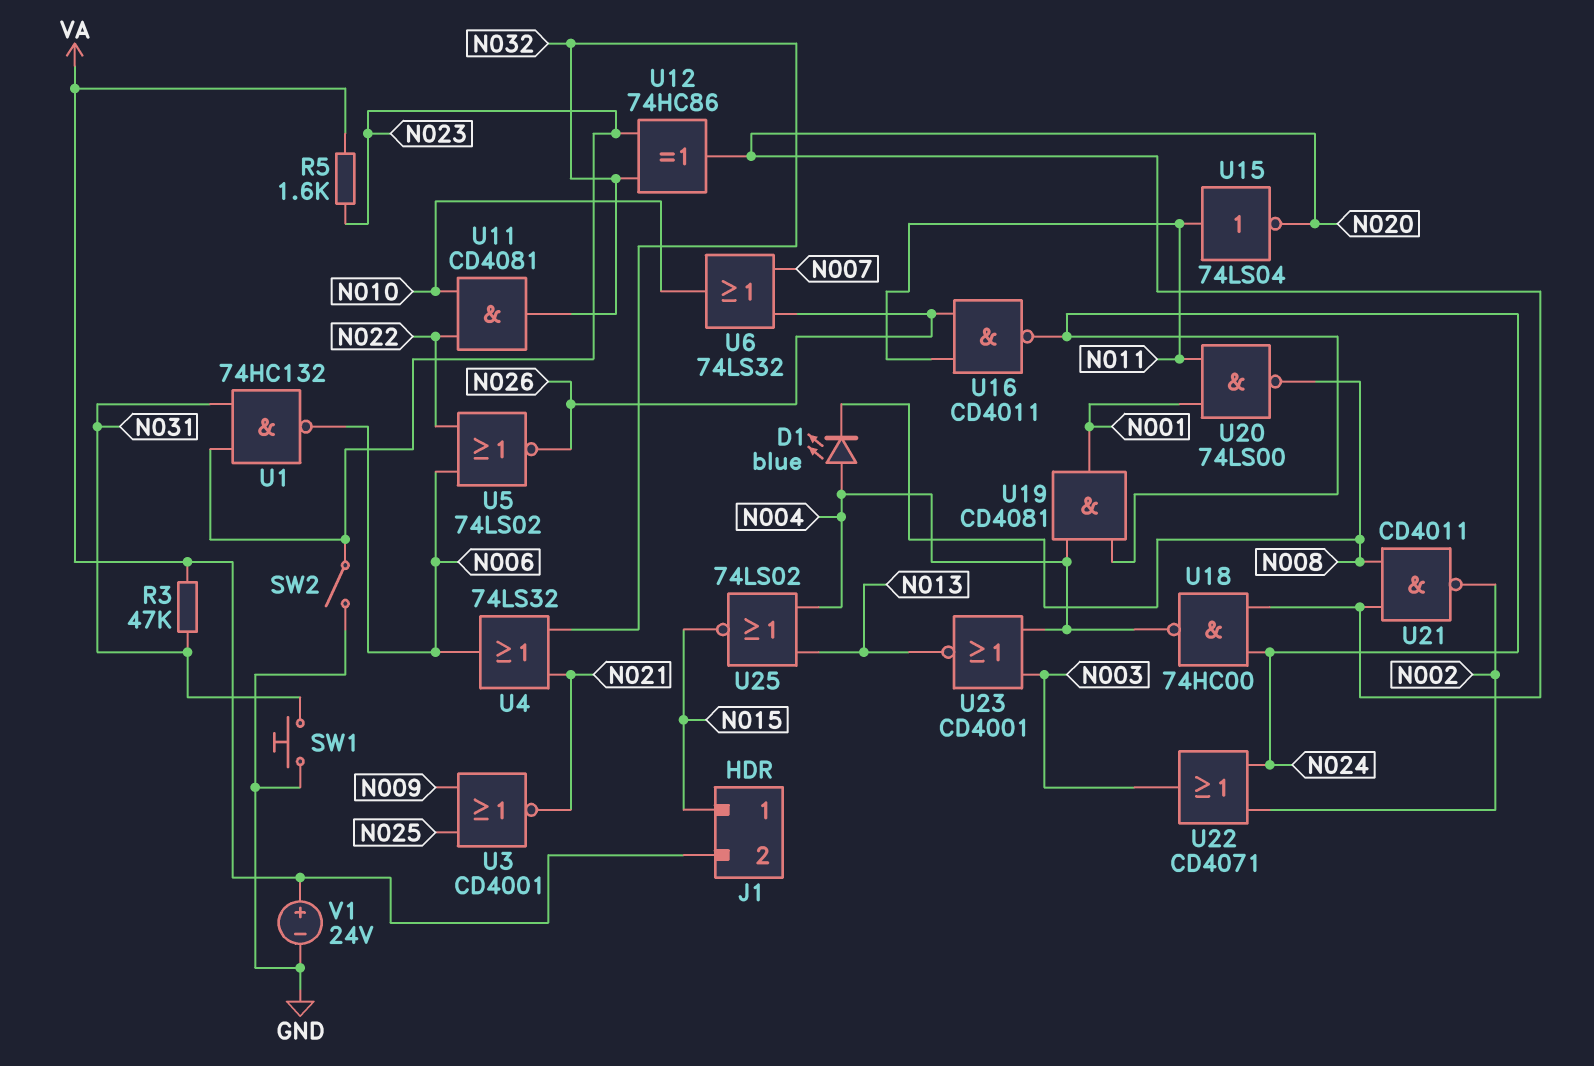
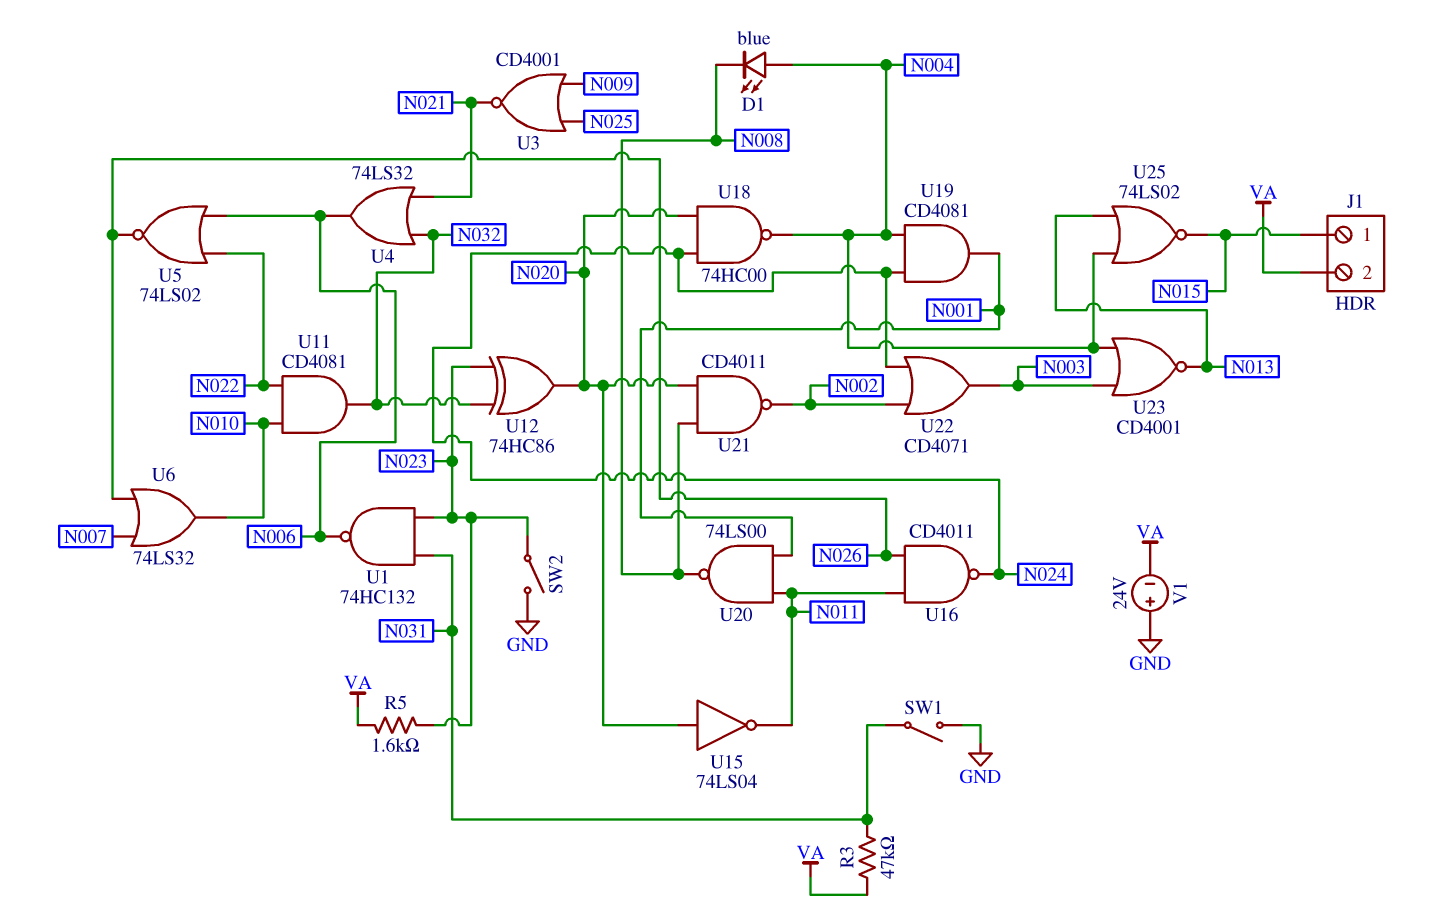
SW1: button (GND, N031) -> switch (GND, N031)
U15: NOT 74LS04 (in N011, out N020) -> NOT 74LS04 (in N020, out N011)
V1: 24V (plus VA, minus GND) -> 24V (plus GND, minus VA)

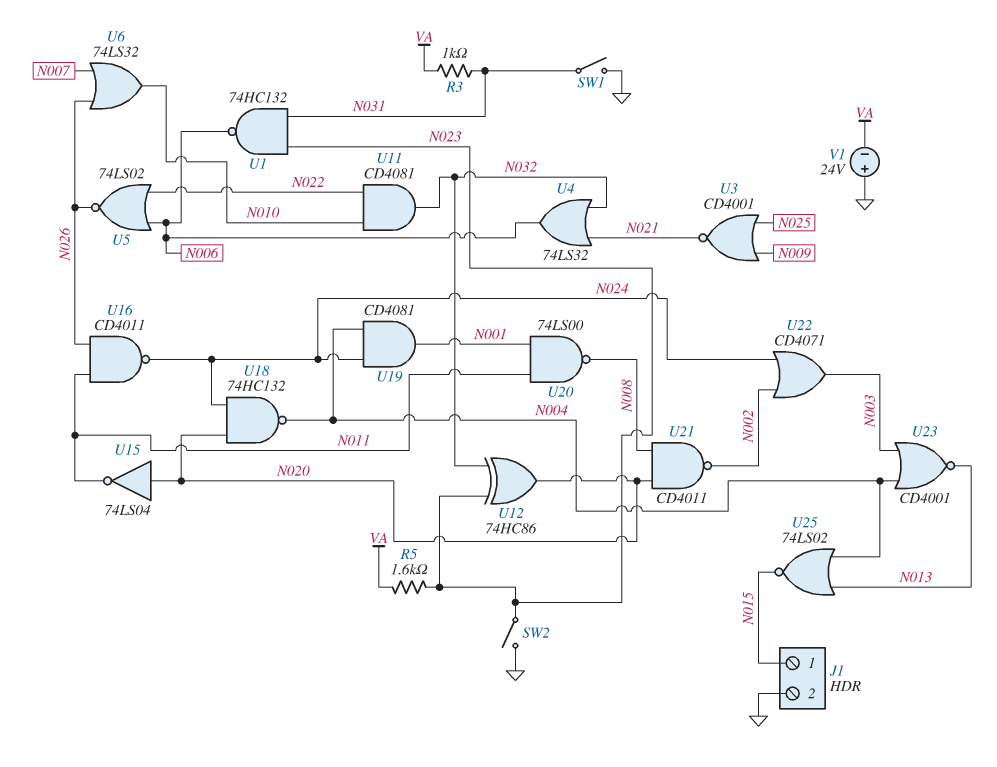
D1: LED blue (A N004, K N008) -> none
J1 pin 2: VA -> GND
R3: 47k (N031, VA) -> 1k (N031, VA)
U18: NAND 74HC00 (in N020, in N024, out N004) -> NAND 74HC132 (in N020, in N024, out N004)

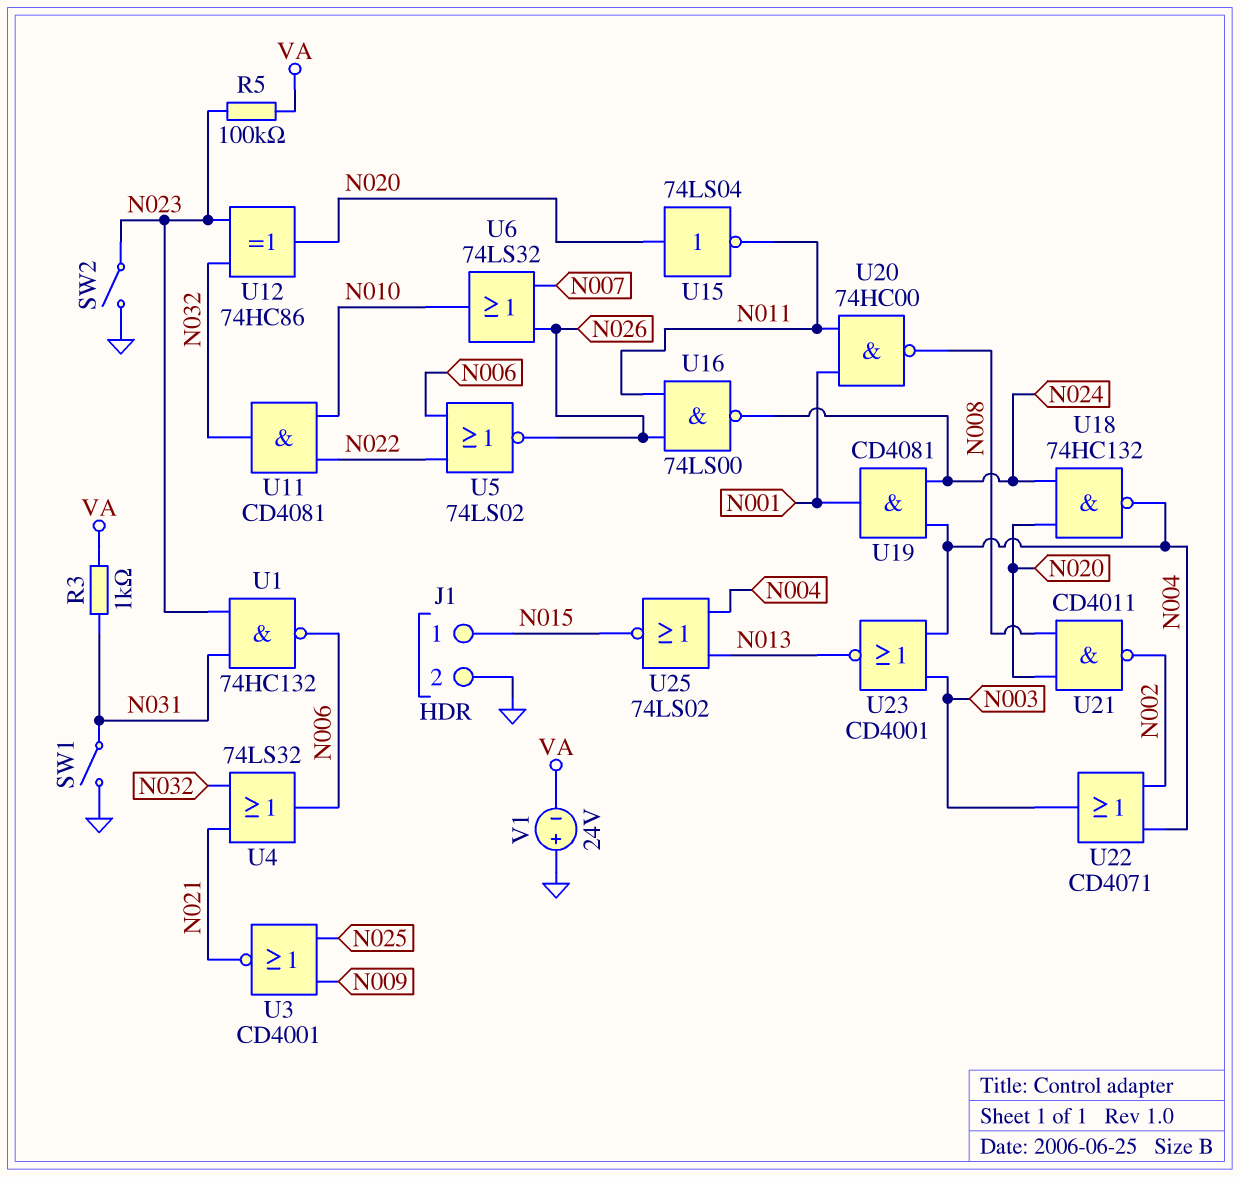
R5: 1.6k (N023, VA) -> 100k (N023, VA)
U16: NAND CD4011 (in N011, in N026, out N024) -> NAND 74LS00 (in N011, in N026, out N024)
U20: NAND 74LS00 (in N001, in N011, out N008) -> NAND 74HC00 (in N001, in N011, out N008)
U22: OR CD4071 (in N002, in N024, out N003) -> OR CD4071 (in N002, in N004, out N003)

